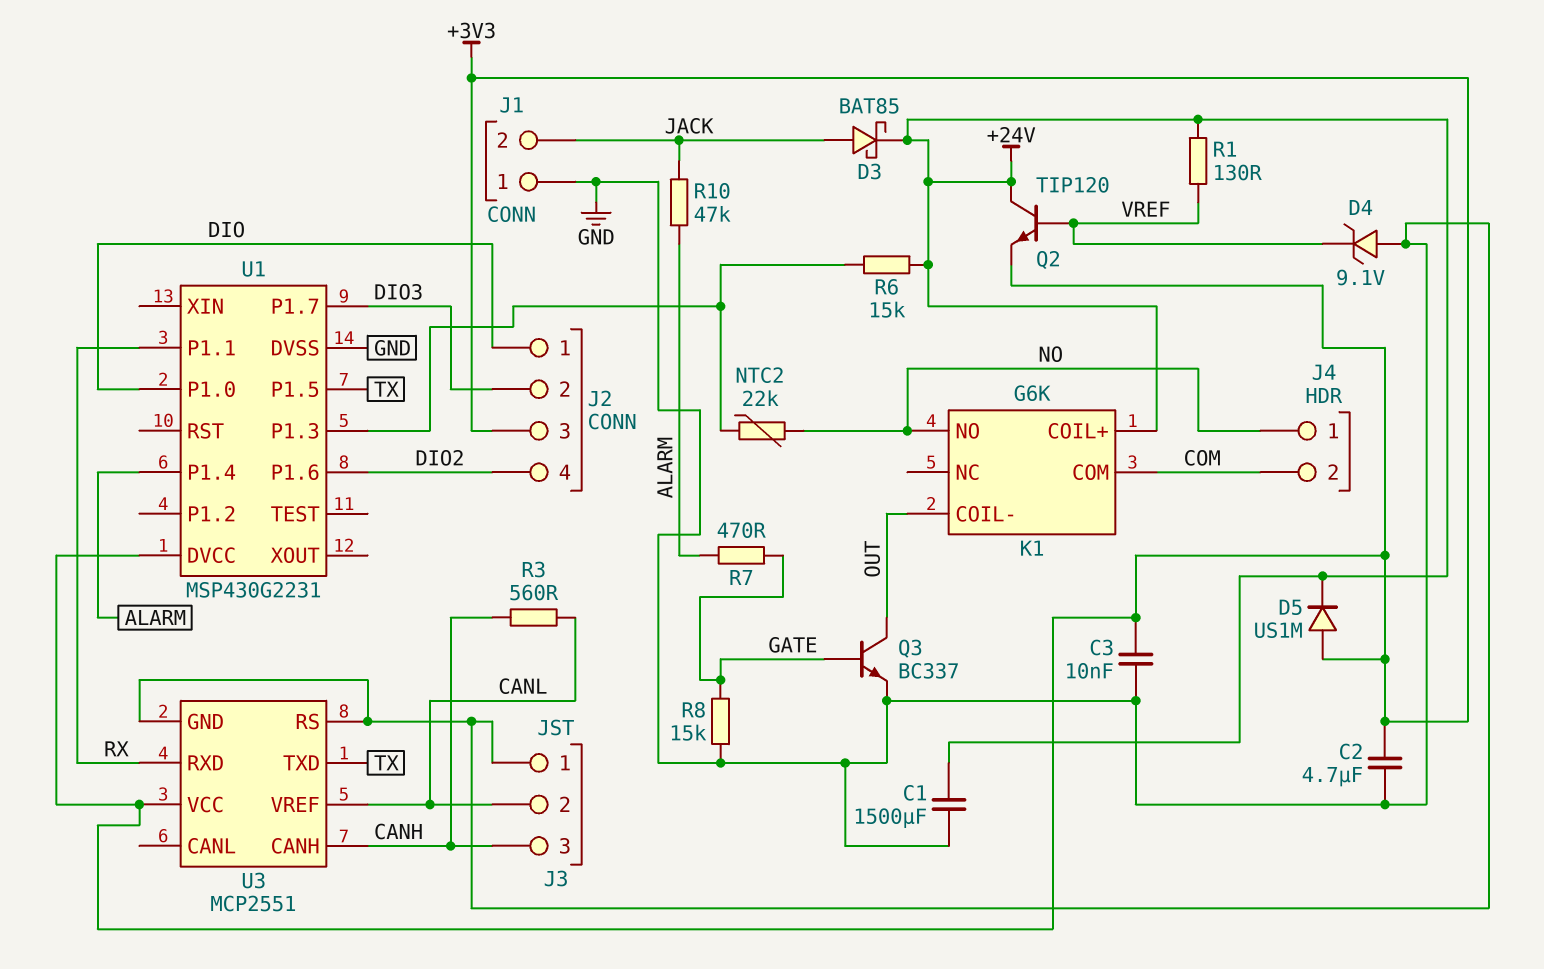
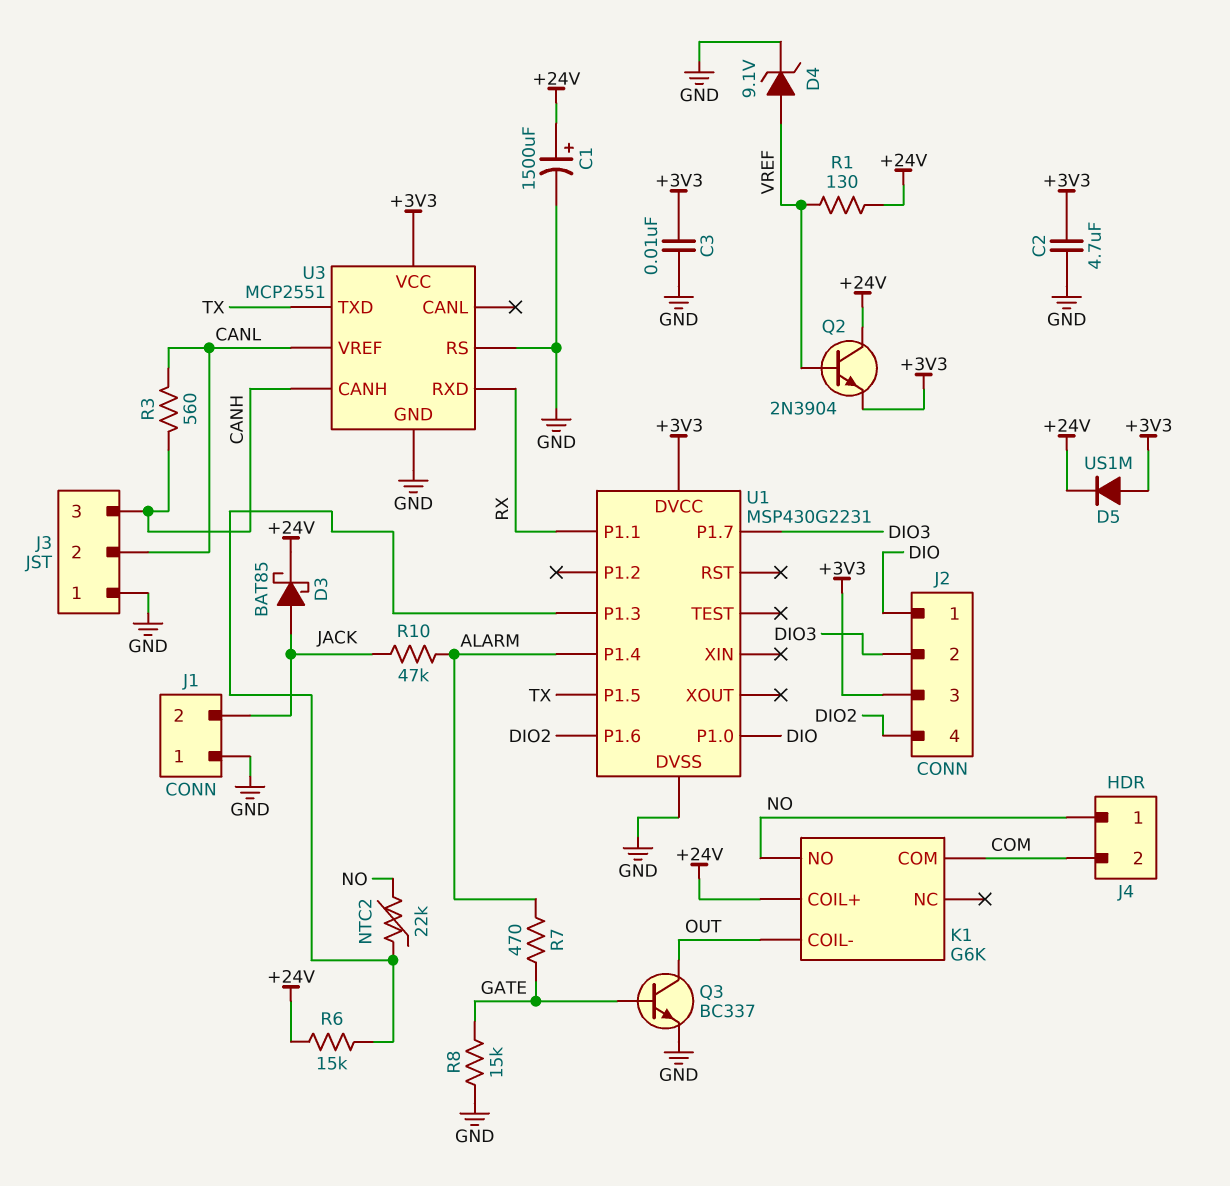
C1: 1500uF (+24V, GND) -> 1500uF (plus +24V, minus GND)
D4: zener 9.1V (A GND, K VREF) -> zener 9.1V (A VREF, K GND)
Q2: NPN TIP120 (B VREF, C +24V, E +3V3) -> NPN 2N3904 (B VREF, C +24V, E +3V3)

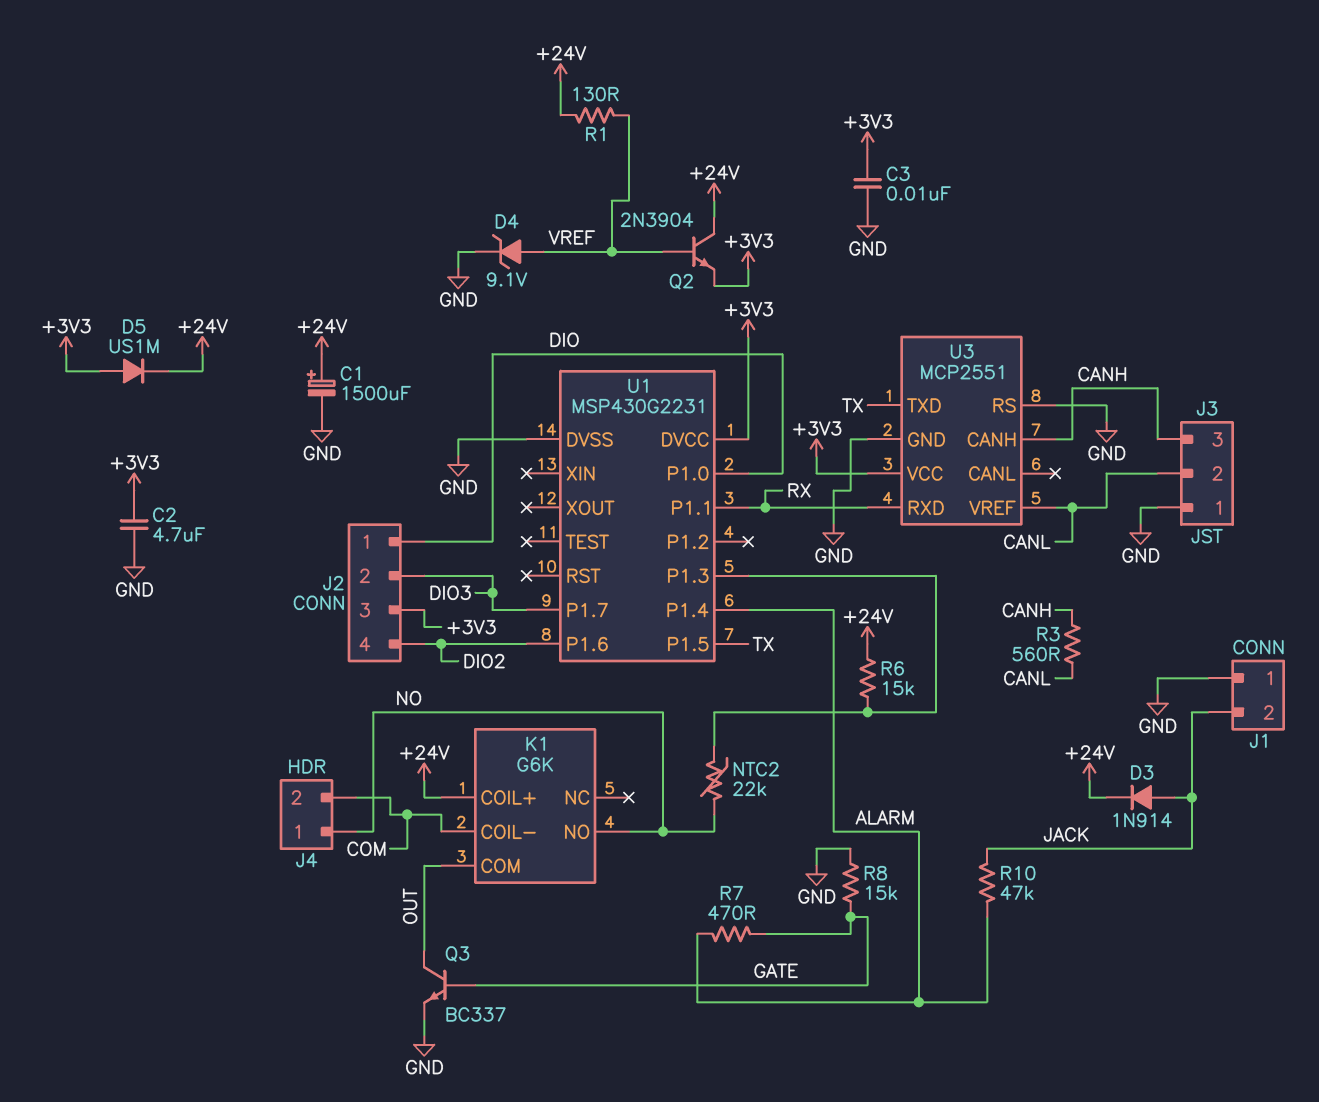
D3: schottky BAT85 (A JACK, K +24V) -> diode 1N914 (A JACK, K +24V)
K1 pin COIL-: OUT -> COM
K1 pin COM: COM -> OUT

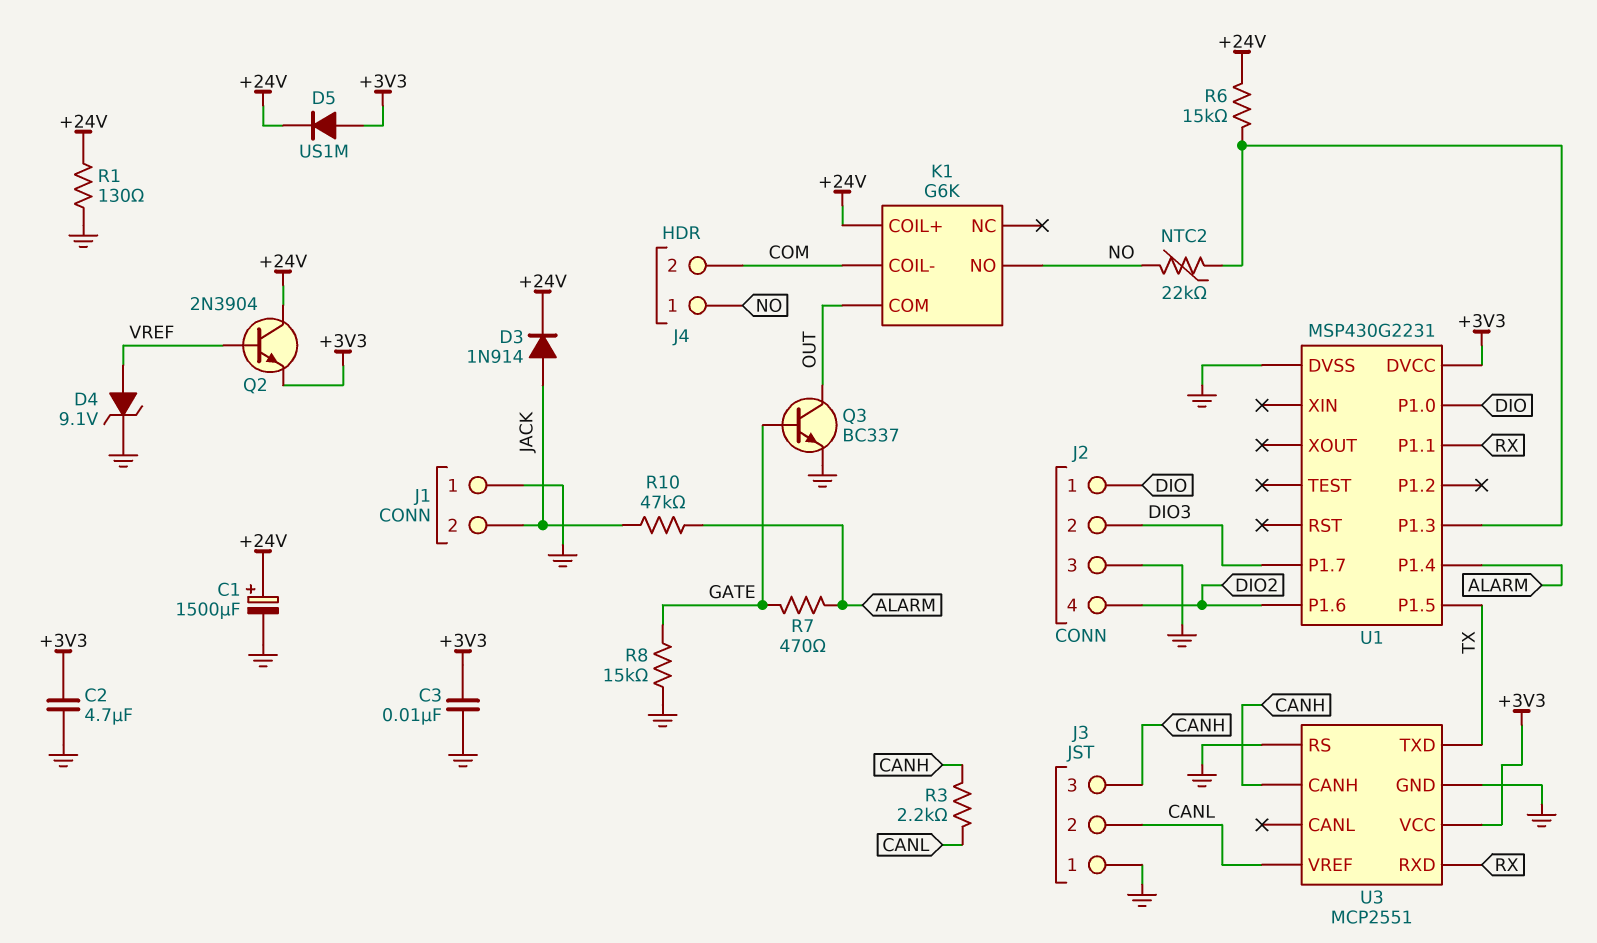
J2 pin 3: +3V3 -> GND
R1: 130 (+24V, VREF) -> 130 (+24V, GND)
R3: 560 (CANH, CANL) -> 2.2k (CANH, CANL)

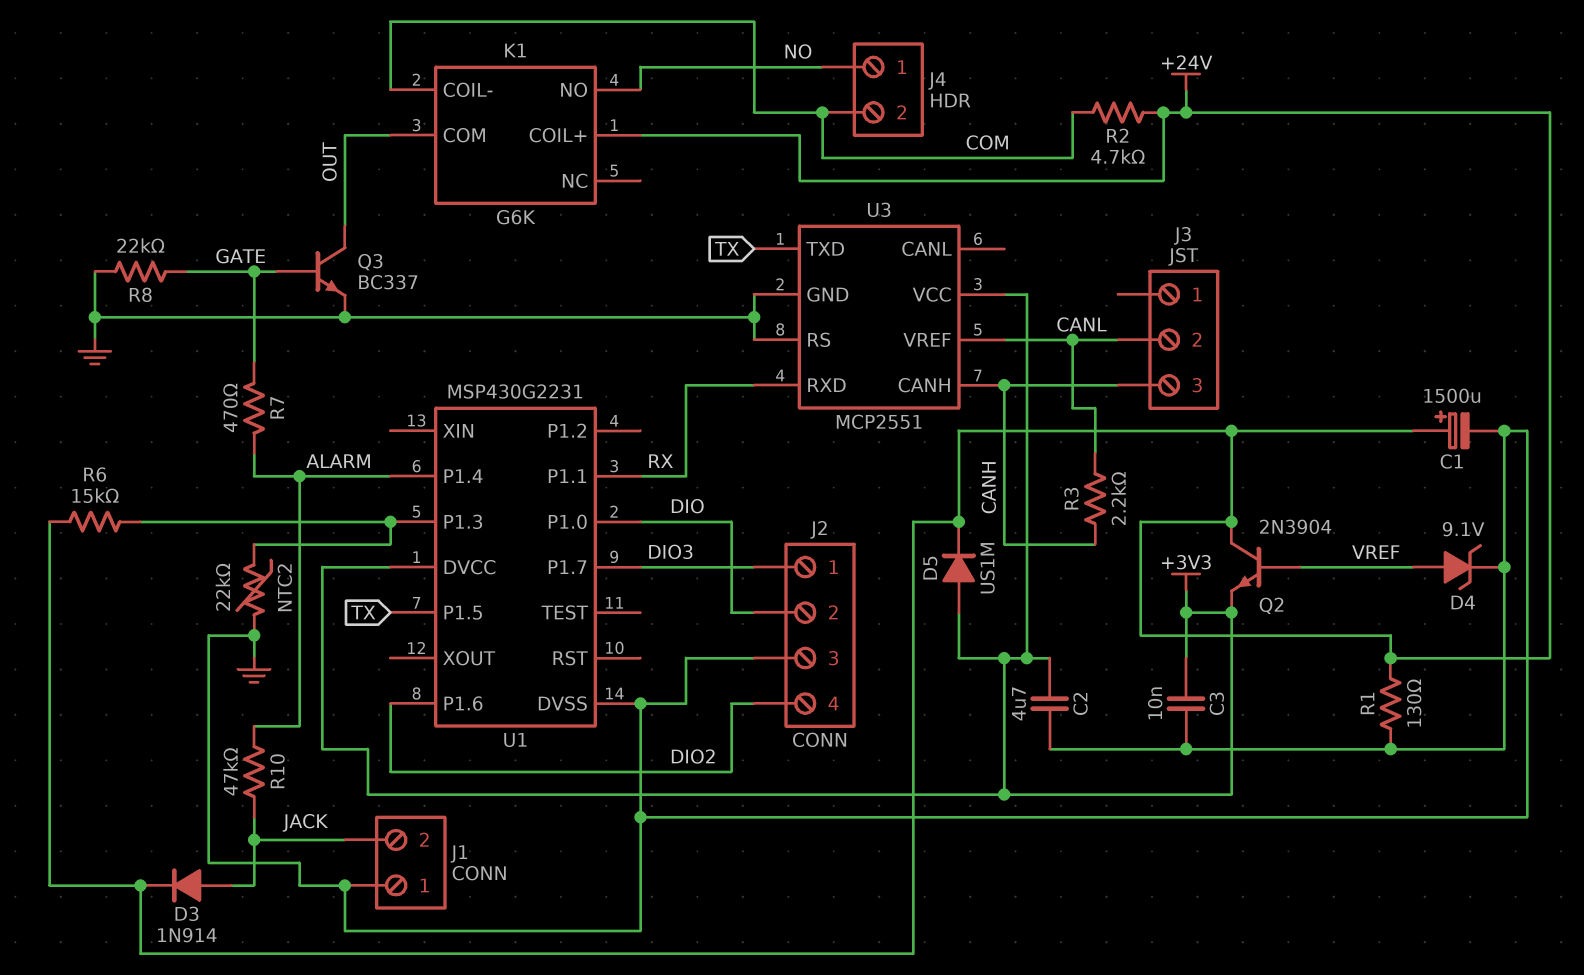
J2 pin 1: DIO -> DIO3
J2 pin 2: DIO3 -> DIO
J3 pin 1: GND -> none
NTC2: 22k (NO, U1/P1.3) -> 22k (GND, U1/P1.3)
R2: none -> 4.7k (+24V, COM)
R8: 15k (GATE, GND) -> 22k (GATE, GND)

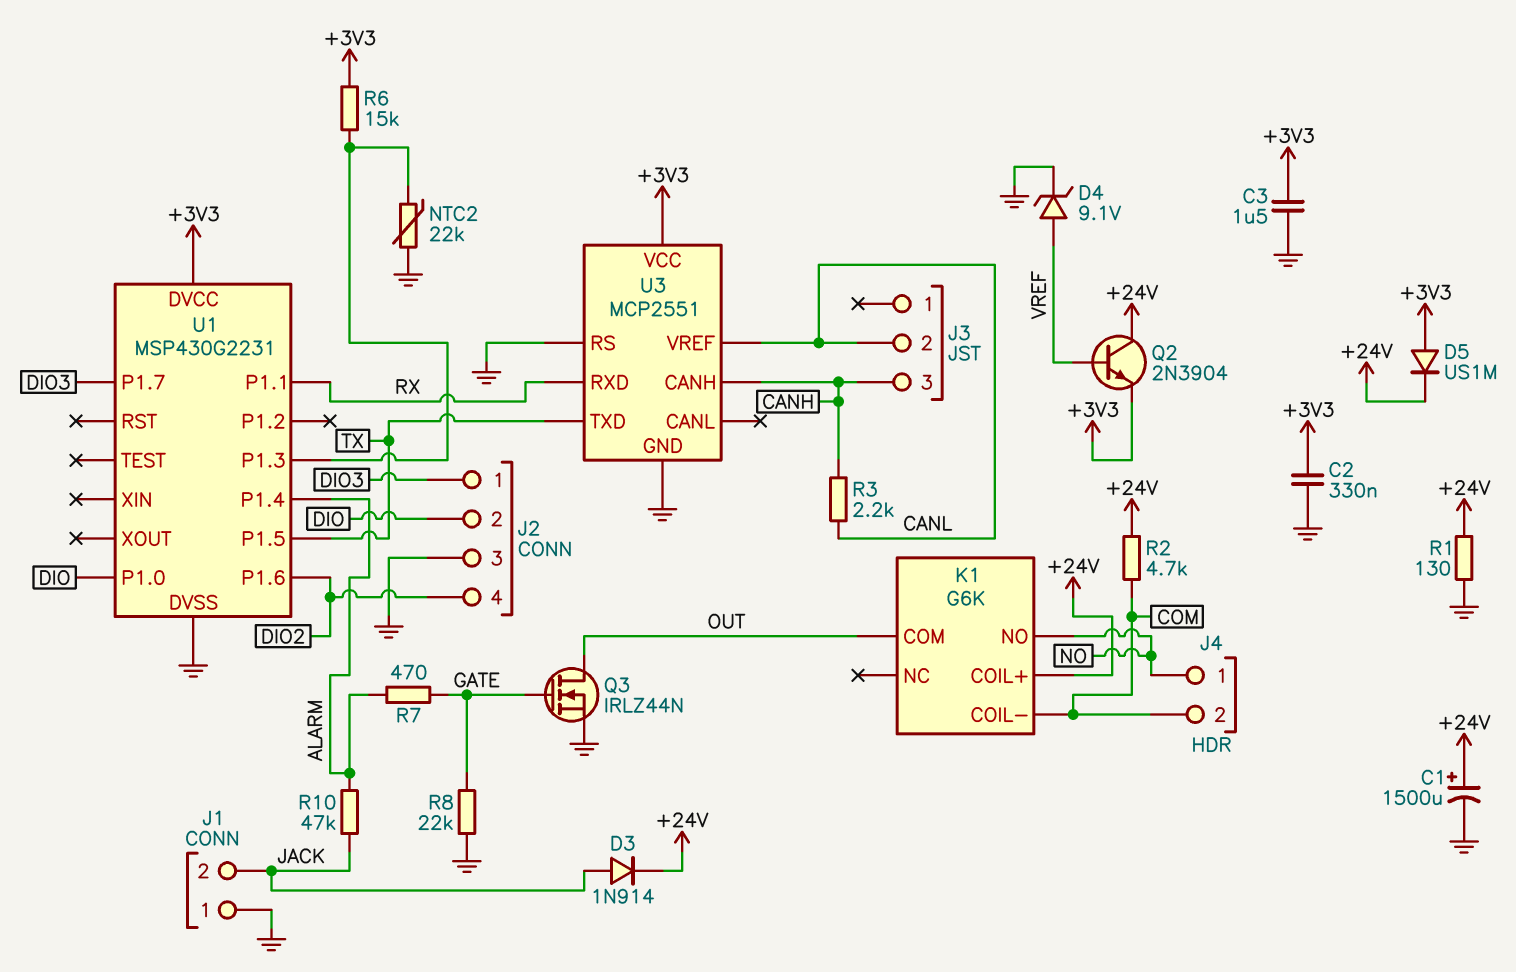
C2: 4.7uF (+3V3, GND) -> 330nF (+3V3, GND)
C3: 10nF (+3V3, GND) -> 1.5uF (+3V3, GND)
Q3: NPN BC337 (B GATE, C OUT, E GND) -> NMOS IRLZ44N (G GATE, D OUT, S GND)
R6: 15k (+24V, U1/P1.3) -> 15k (+3V3, U1/P1.3)

